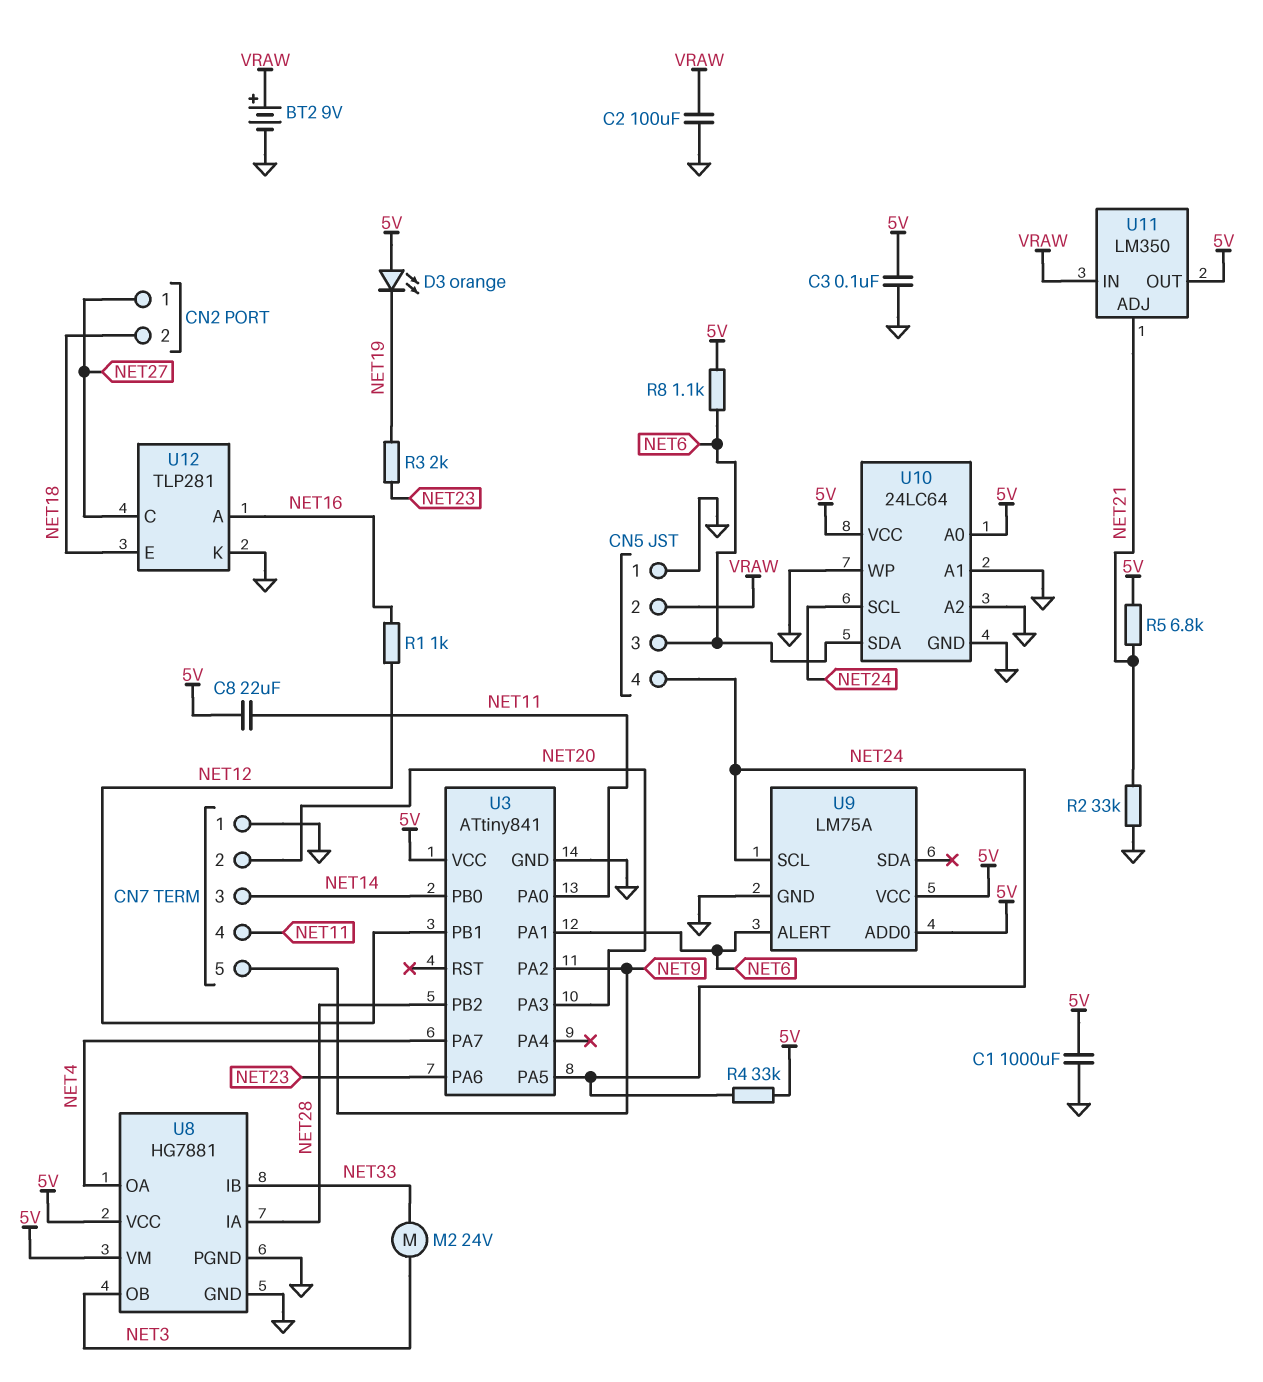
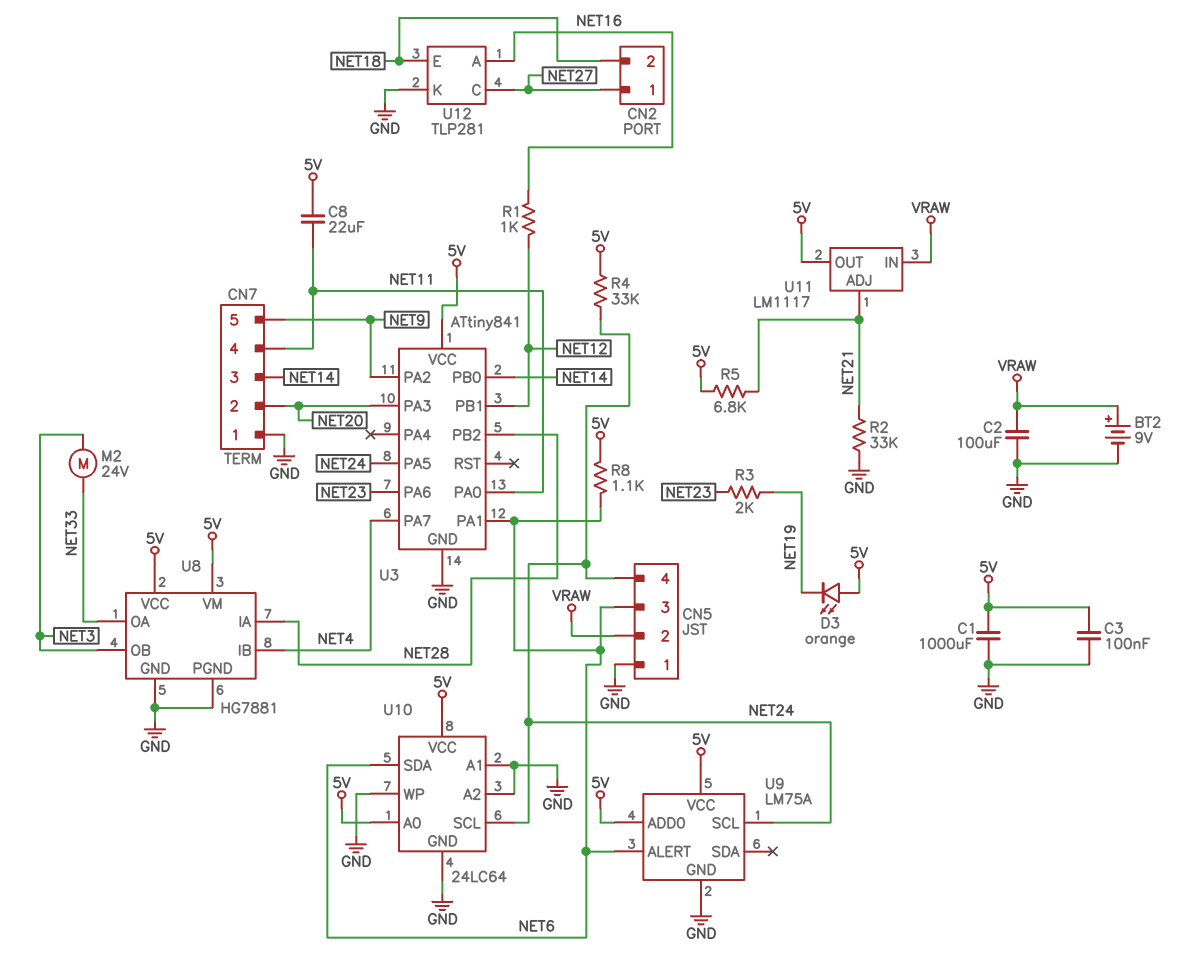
U8 pin IB: NET33 -> NET4
U8 pin OA: NET4 -> NET33
U11: LM350 -> LM1117

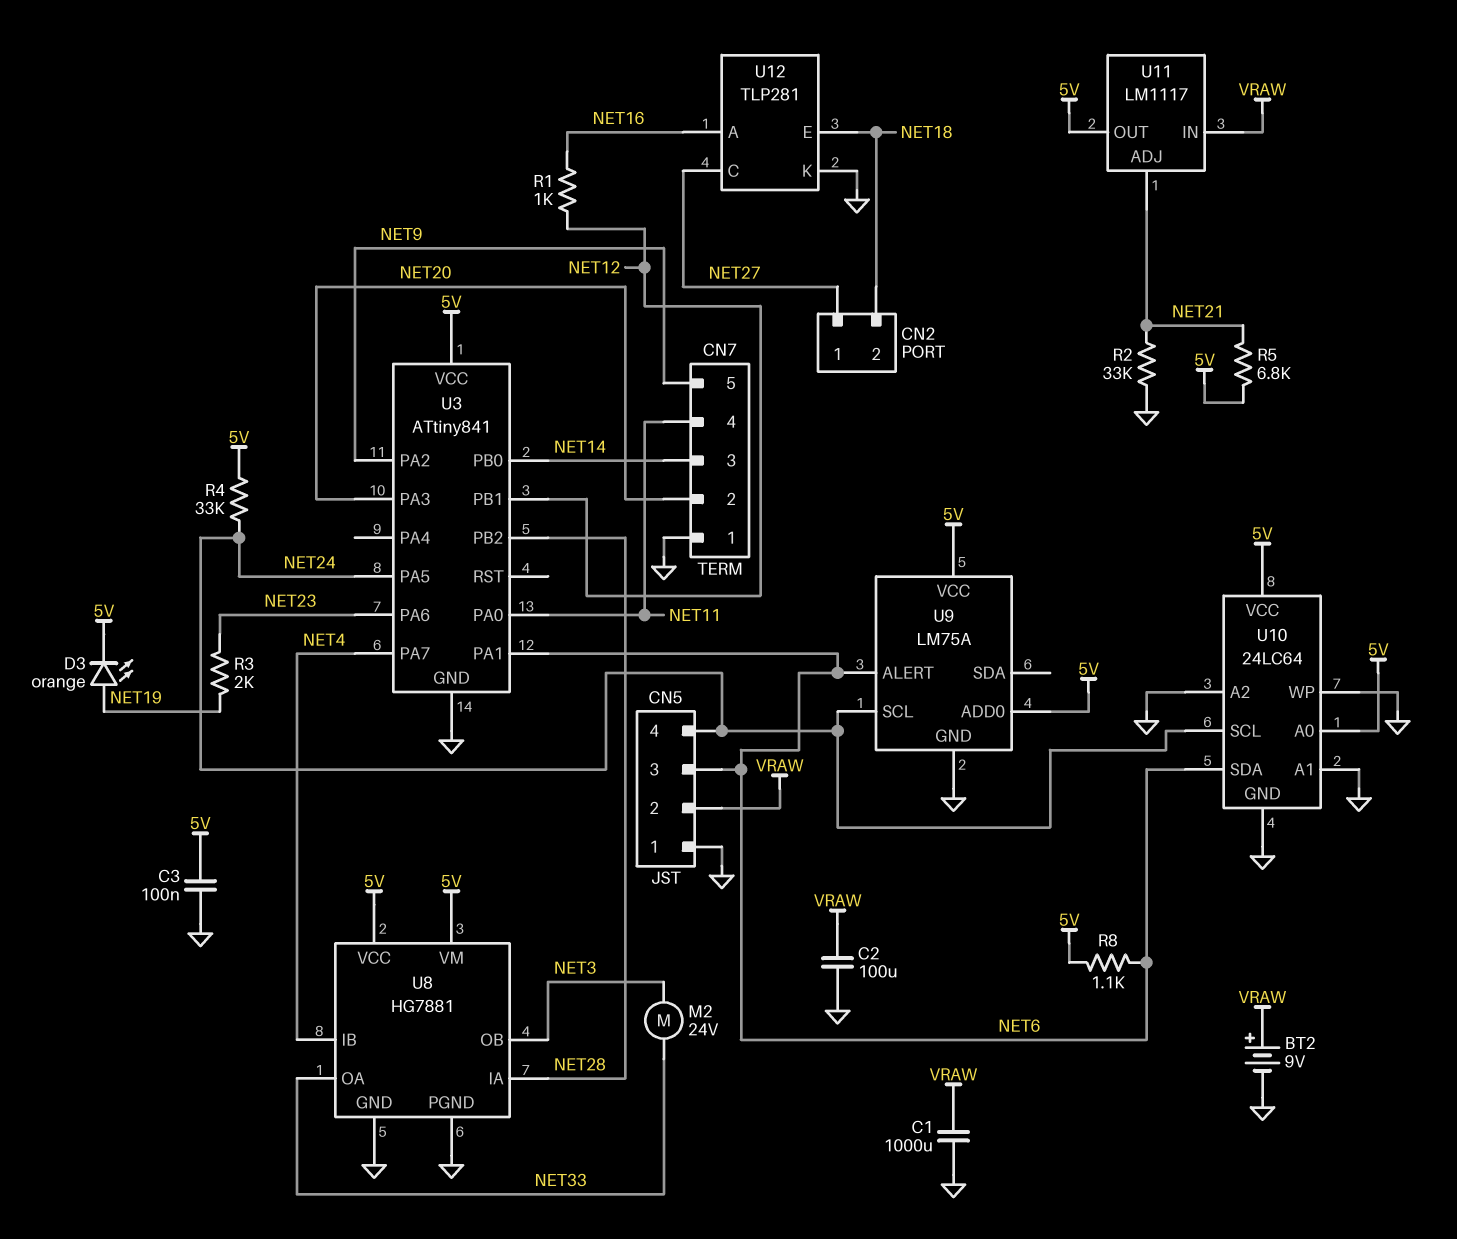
C1: 1000uF (5V, GND) -> 1000uF (GND, VRAW)
C8: 22uF (5V, NET11) -> none
D3: LED orange (A 5V, K NET19) -> LED orange (A NET19, K 5V)

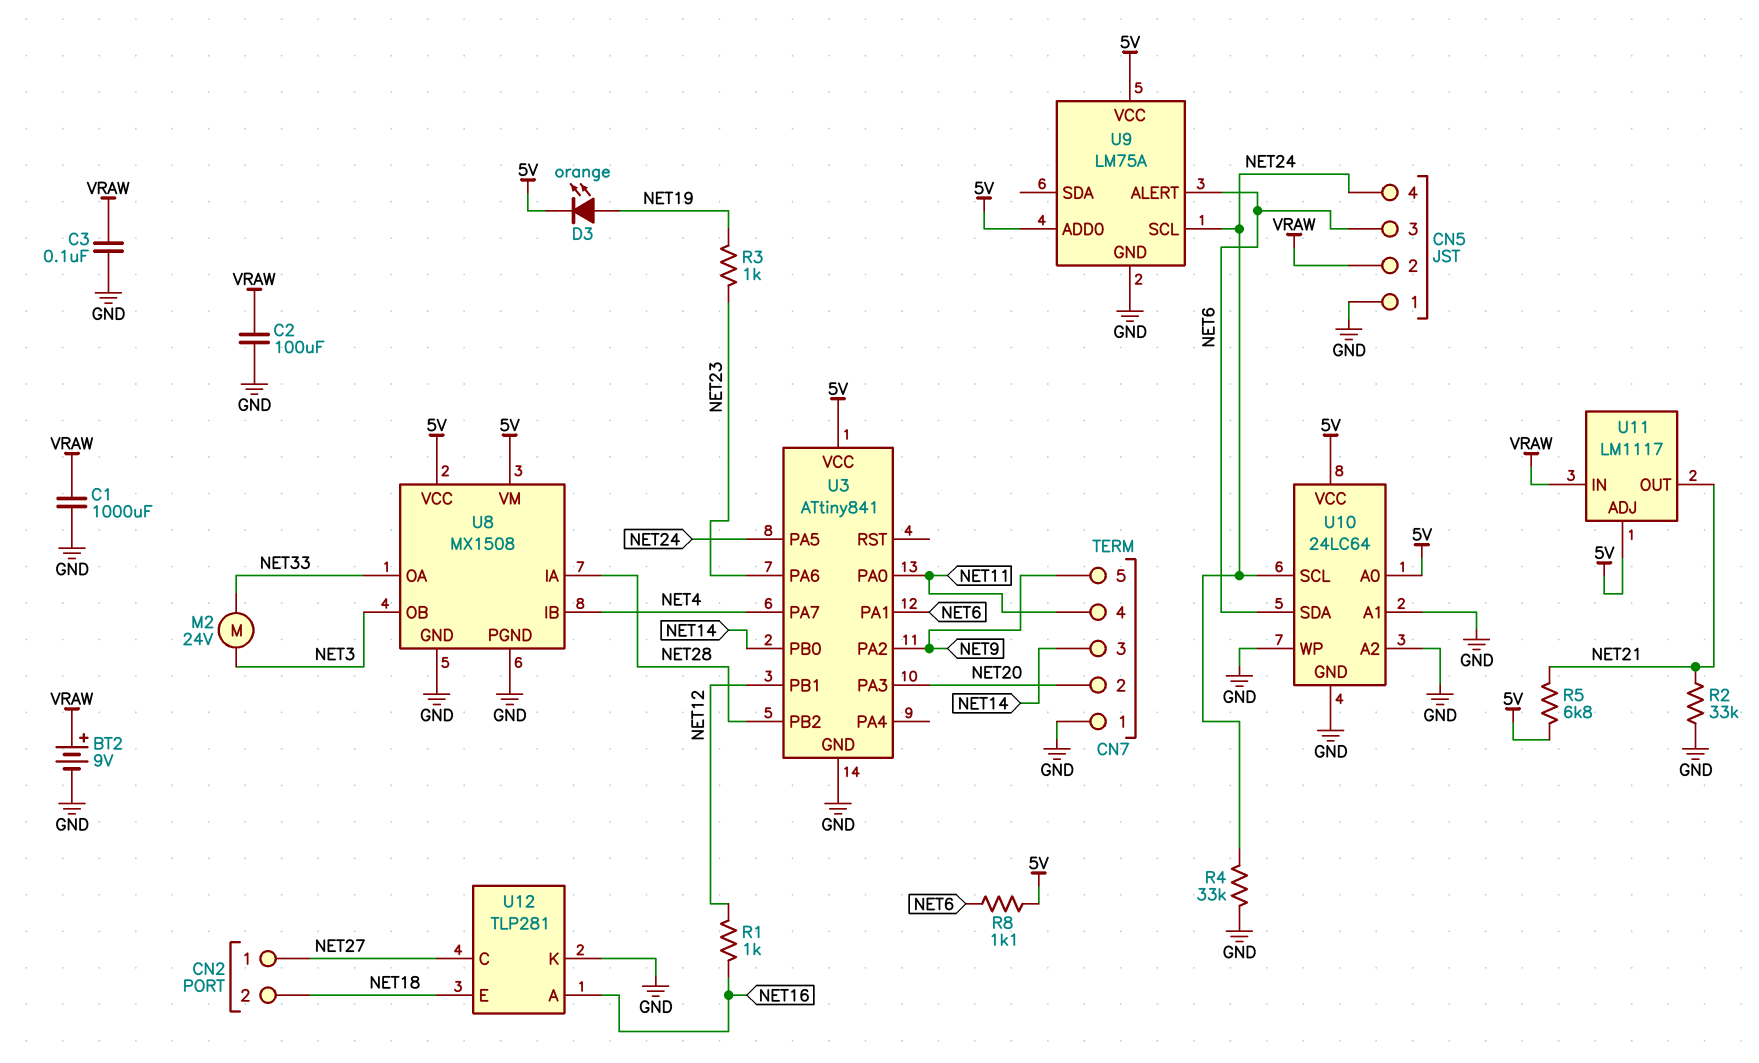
C3: 100nF (5V, GND) -> 100nF (GND, VRAW)
R3: 2k (NET19, NET23) -> 1k (NET19, NET23)
R4: 33k (5V, NET24) -> 33k (GND, NET24)
U8: HG7881 -> MX1508
U11 pin ADJ: NET21 -> 5V
U11 pin OUT: 5V -> NET21

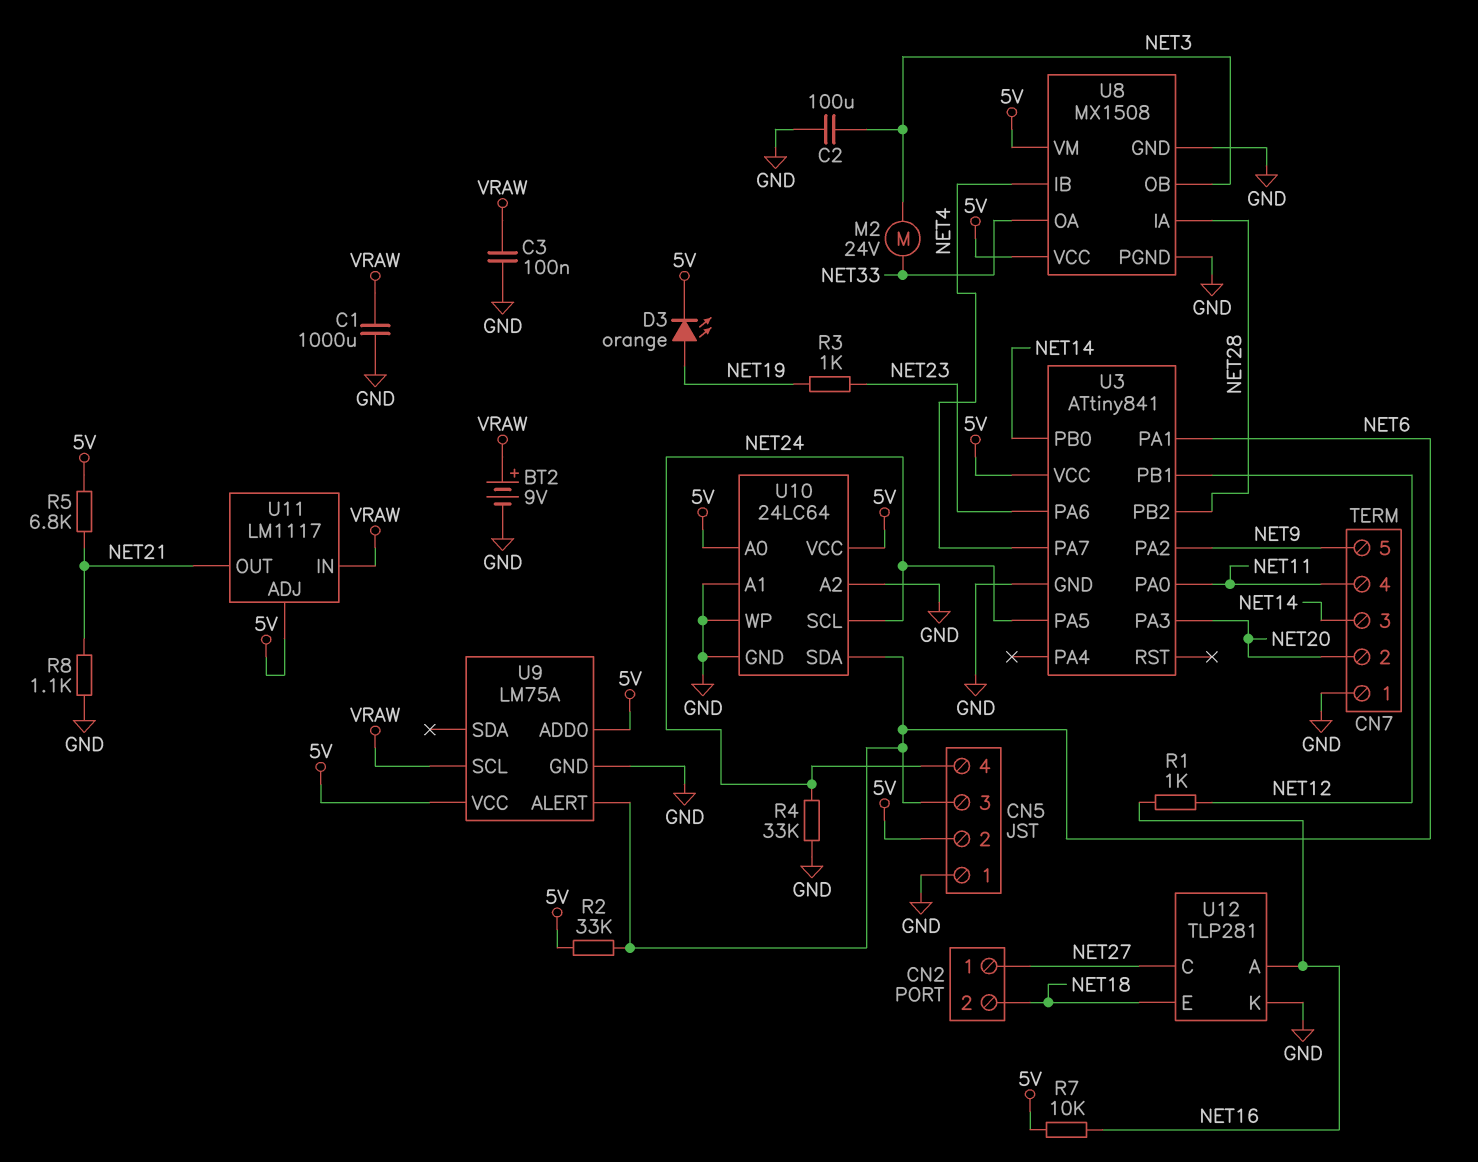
C2: 100uF (GND, VRAW) -> 100uF (GND, NET3)
CN5 pin 2: VRAW -> 5V
R2: 33k (GND, NET21) -> 33k (5V, NET6)
R7: none -> 10k (5V, NET16)
R8: 1.1k (5V, NET6) -> 1.1k (GND, NET21)
U9 pin SCL: NET24 -> VRAW

